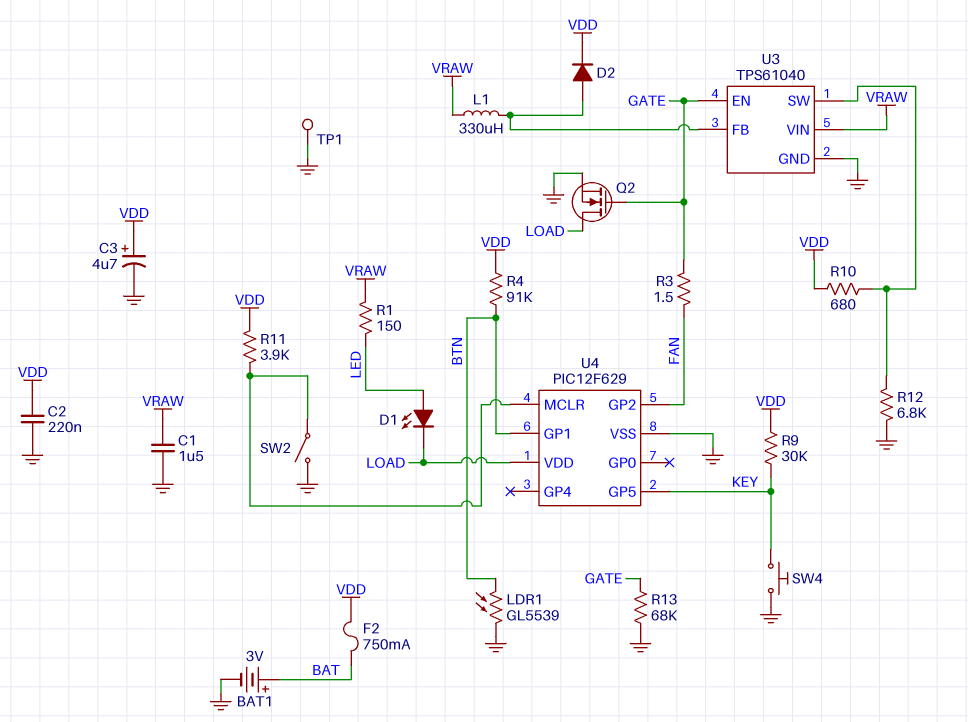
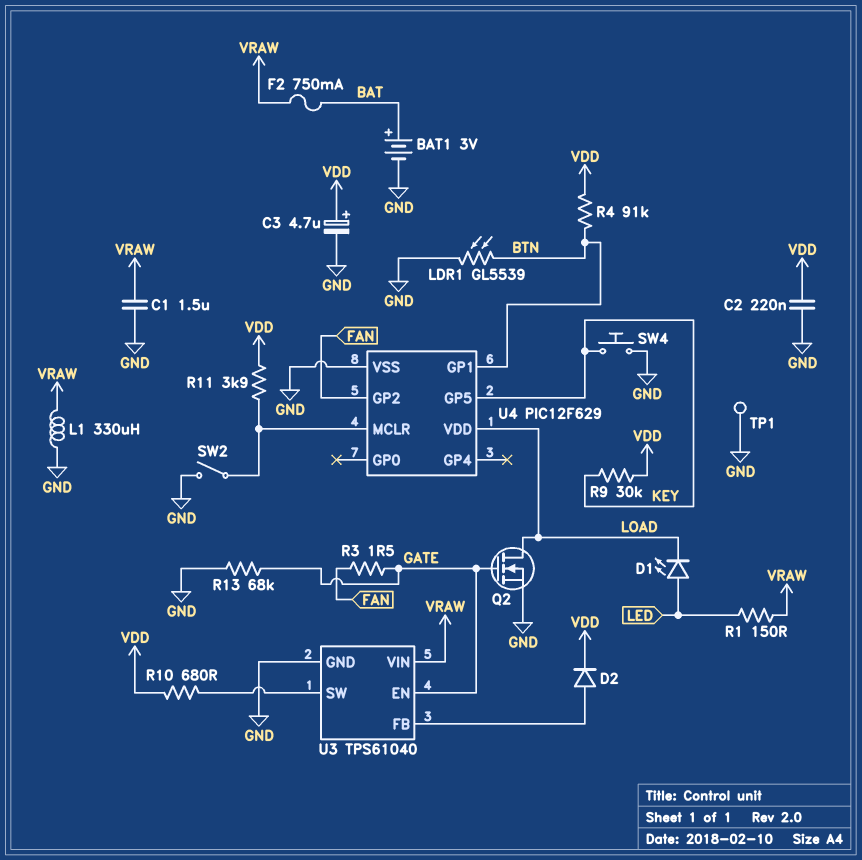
F2: 750mA (BAT, VDD) -> 750mA (BAT, VRAW)
L1: 330uH (U3/FB, VRAW) -> 330uH (GND, VRAW)
R12: 6.8k (GND, U3/SW) -> none

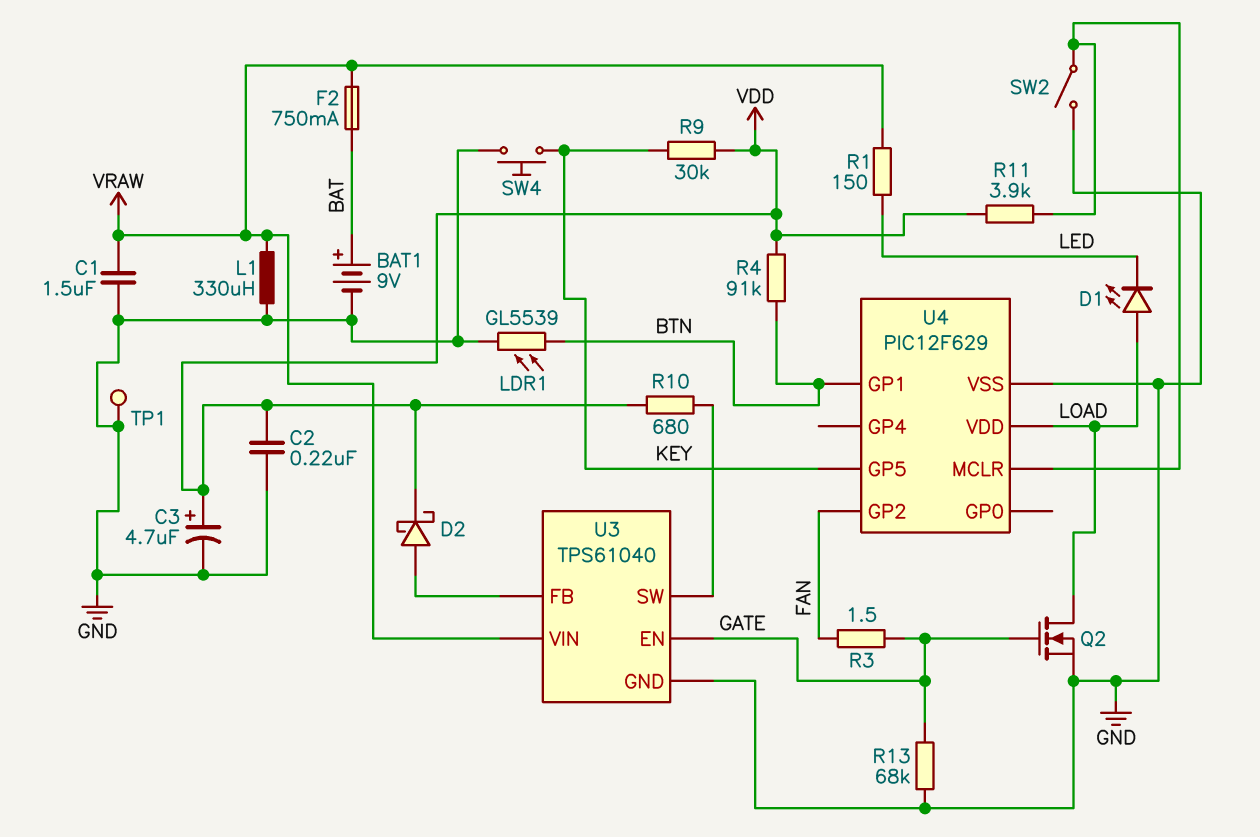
BAT1: 3V (plus BAT, minus GND) -> 9V (plus BAT, minus GND)
D1: LED (A LED, K LOAD) -> LED (A LOAD, K LED)
D2: diode (A U3/FB, K VDD) -> schottky (A U3/FB, K VDD)

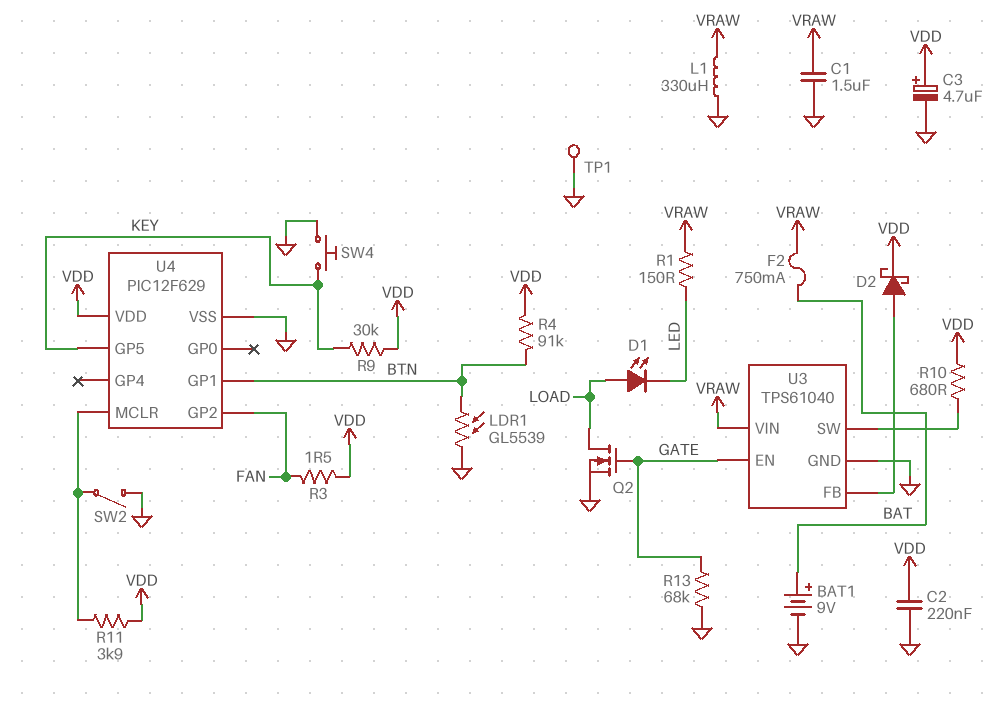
R3: 1.5 (FAN, GATE) -> 1.5 (FAN, VDD)
U4 pin VDD: LOAD -> VDD

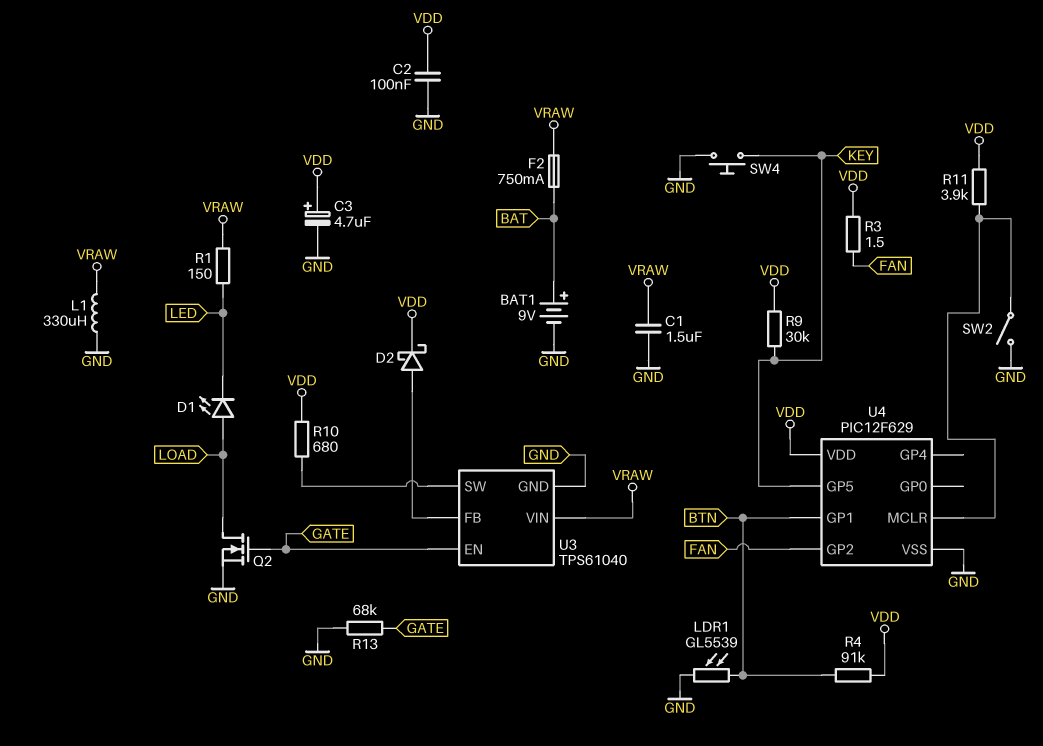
C2: 220nF (GND, VDD) -> 100nF (GND, VDD)
TP1: test point (GND) -> none

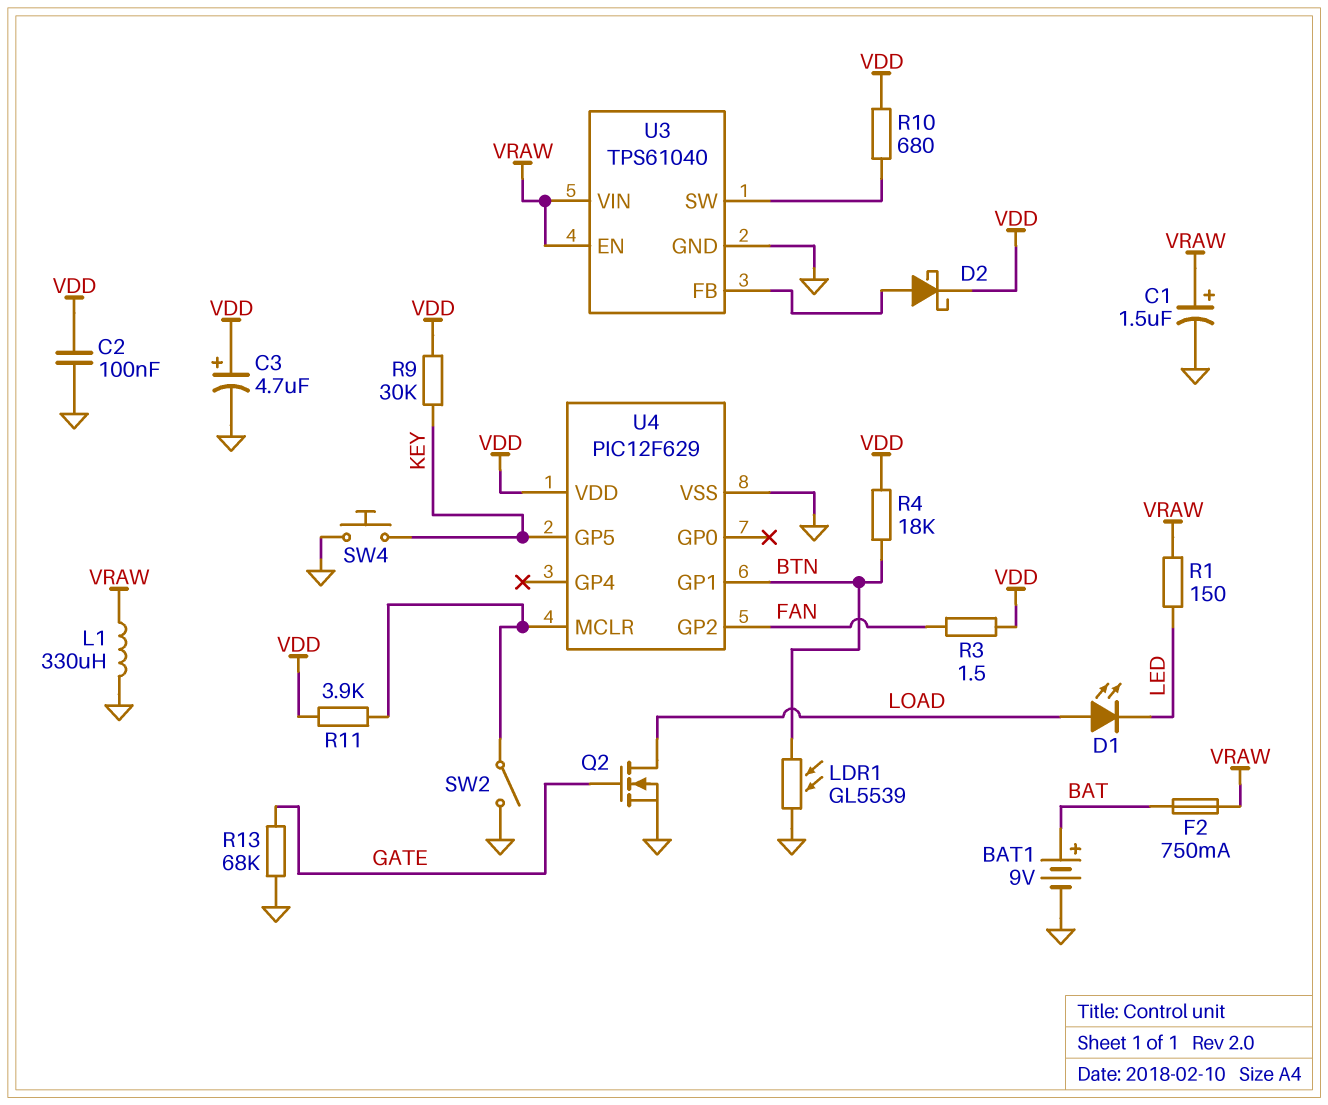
C1: 1.5uF (GND, VRAW) -> 1.5uF (plus VRAW, minus GND)
R4: 91k (BTN, VDD) -> 18k (BTN, VDD)
U3 pin EN: GATE -> VRAW

